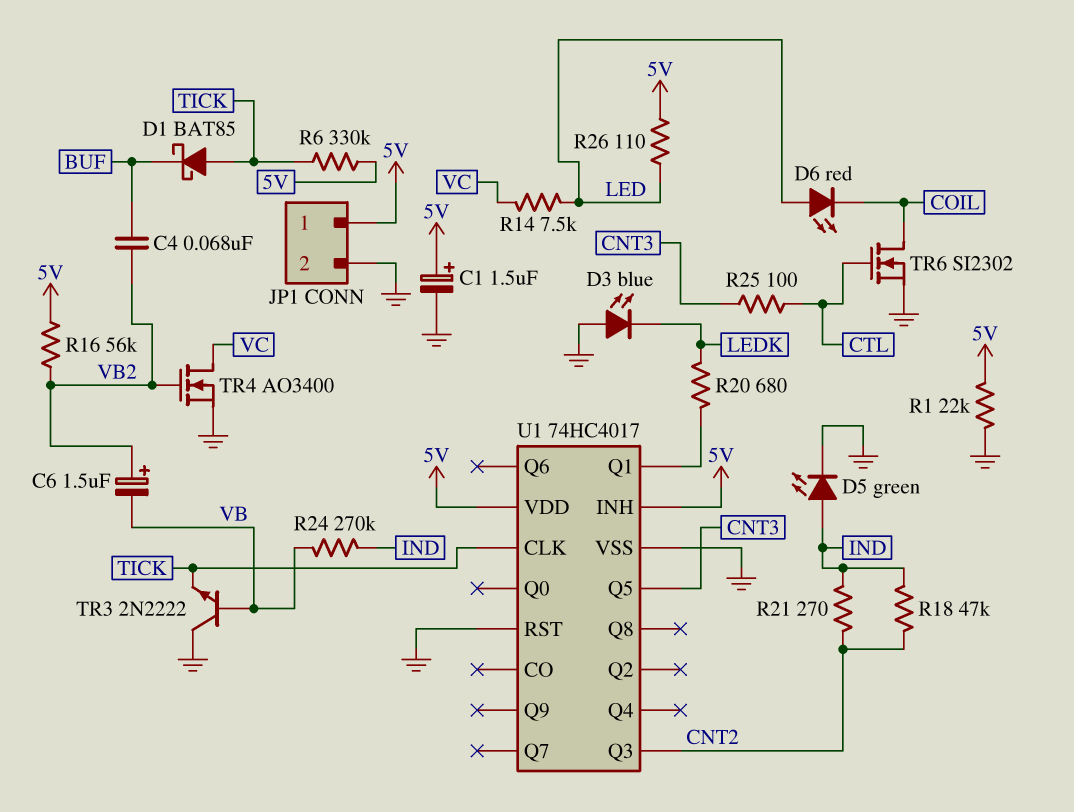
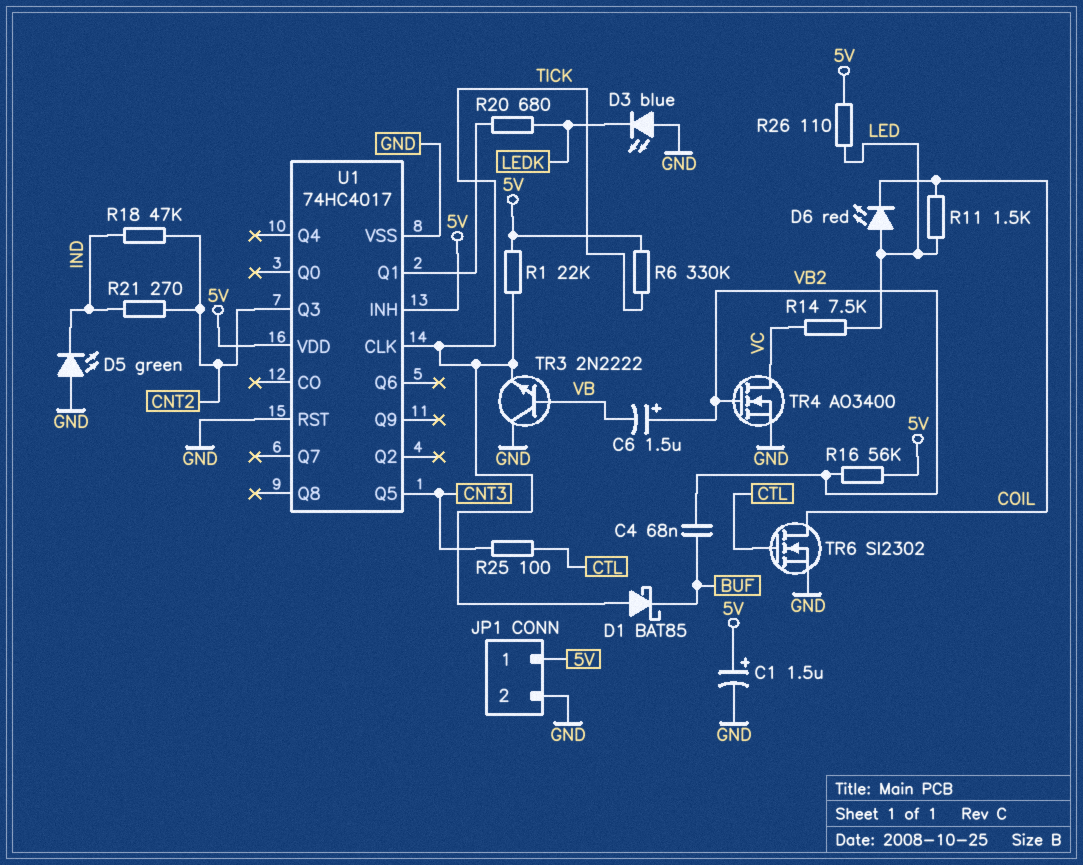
D5: LED green (A IND, K GND) -> LED green (A GND, K IND)
R1: 22k (5V, GND) -> 22k (5V, TICK)
R11: none -> 1.5k (COIL, LED)
R24: 270k (IND, VB) -> none

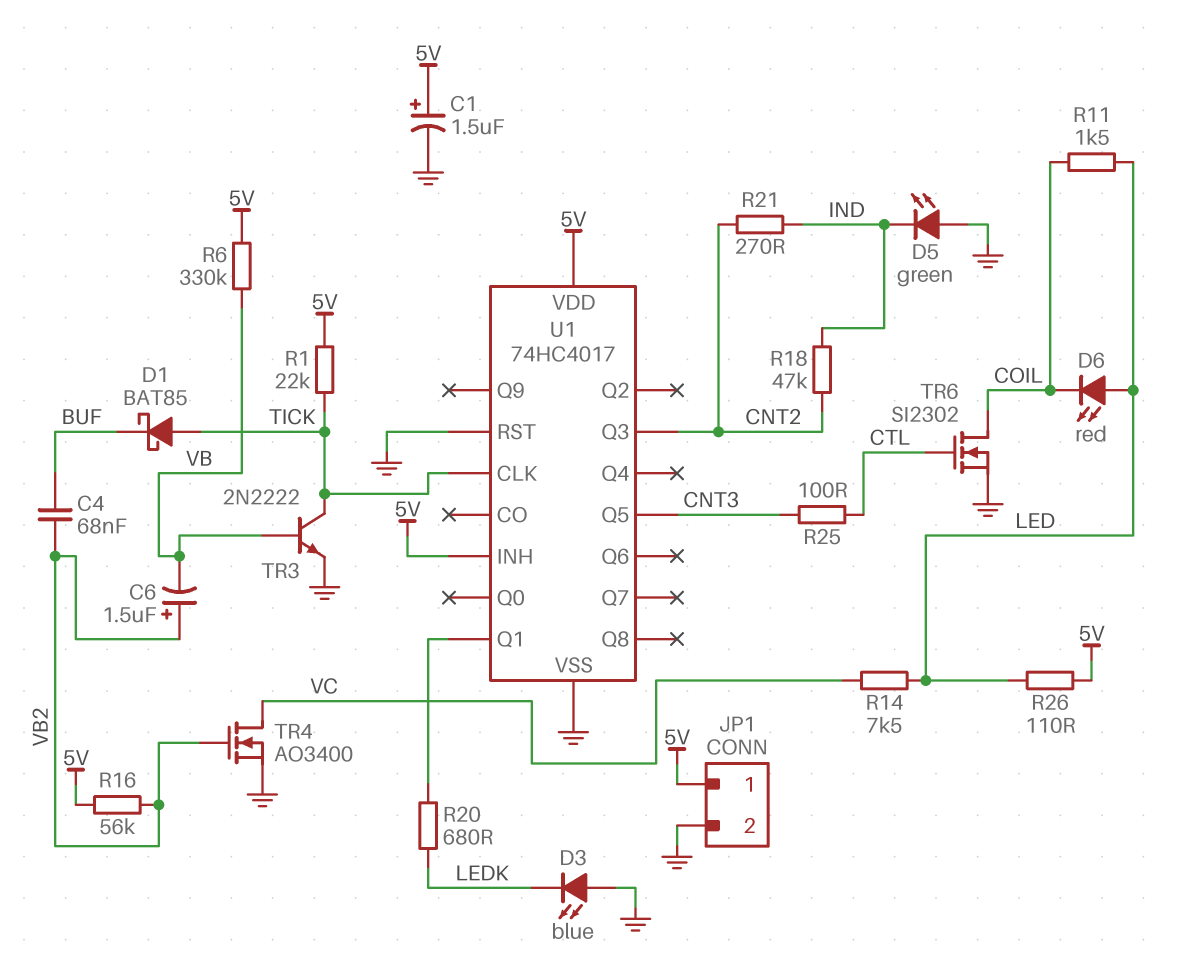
R6: 330k (5V, TICK) -> 330k (5V, VB)
TR3: NPN 2N2222 (B VB, C GND, E TICK) -> NPN 2N2222 (B VB, C TICK, E GND)

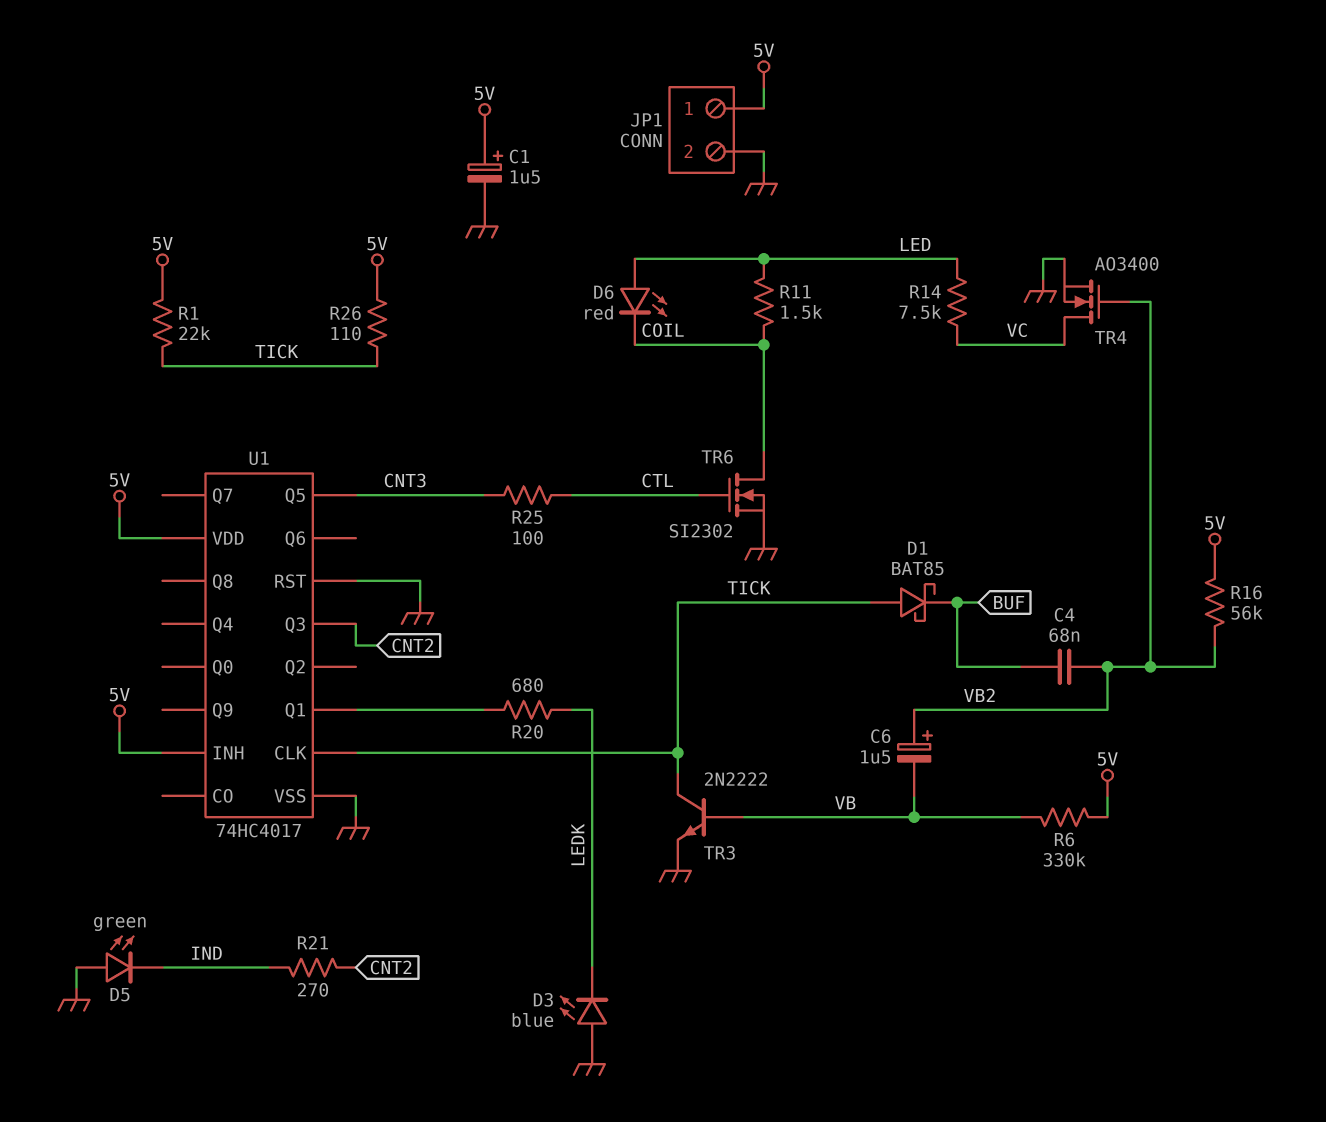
R18: 47k (CNT2, IND) -> none
R26: 110 (5V, LED) -> 110 (5V, TICK)

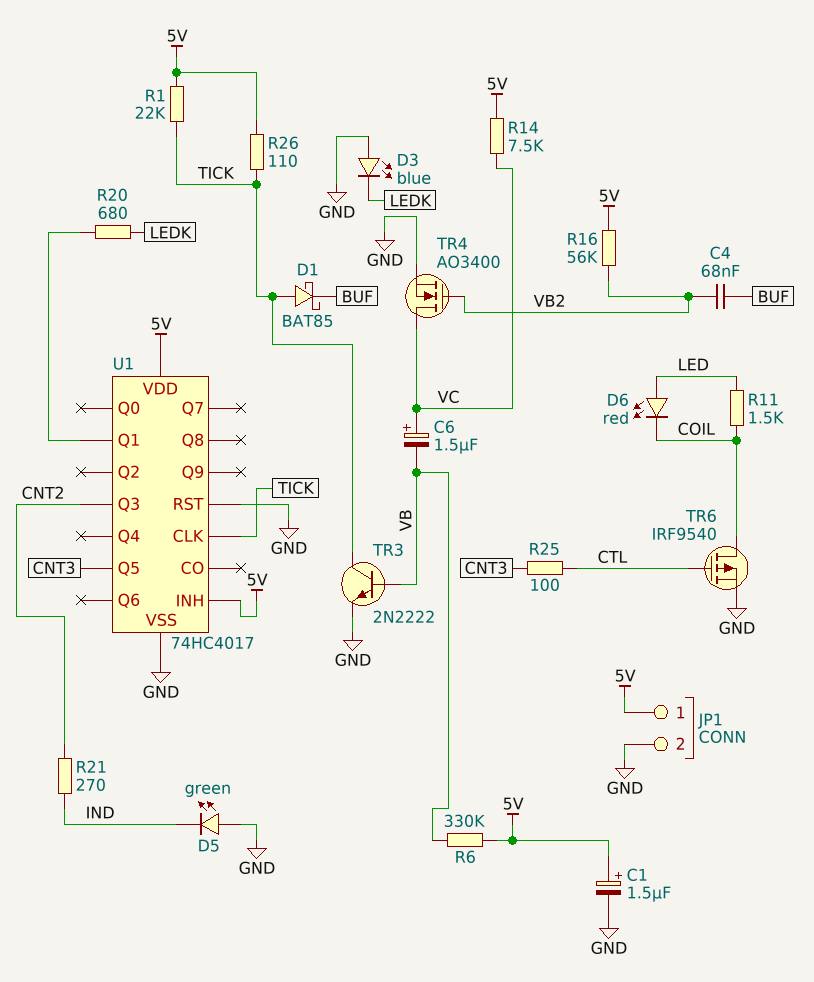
C6: 1.5uF (plus VB2, minus VB) -> 1.5uF (plus VC, minus VB)
R14: 7.5k (LED, VC) -> 7.5k (5V, VC)
TR6: NMOS SI2302 (G CTL, D COIL, S GND) -> PMOS IRF9540 (G CTL, D COIL, S GND)

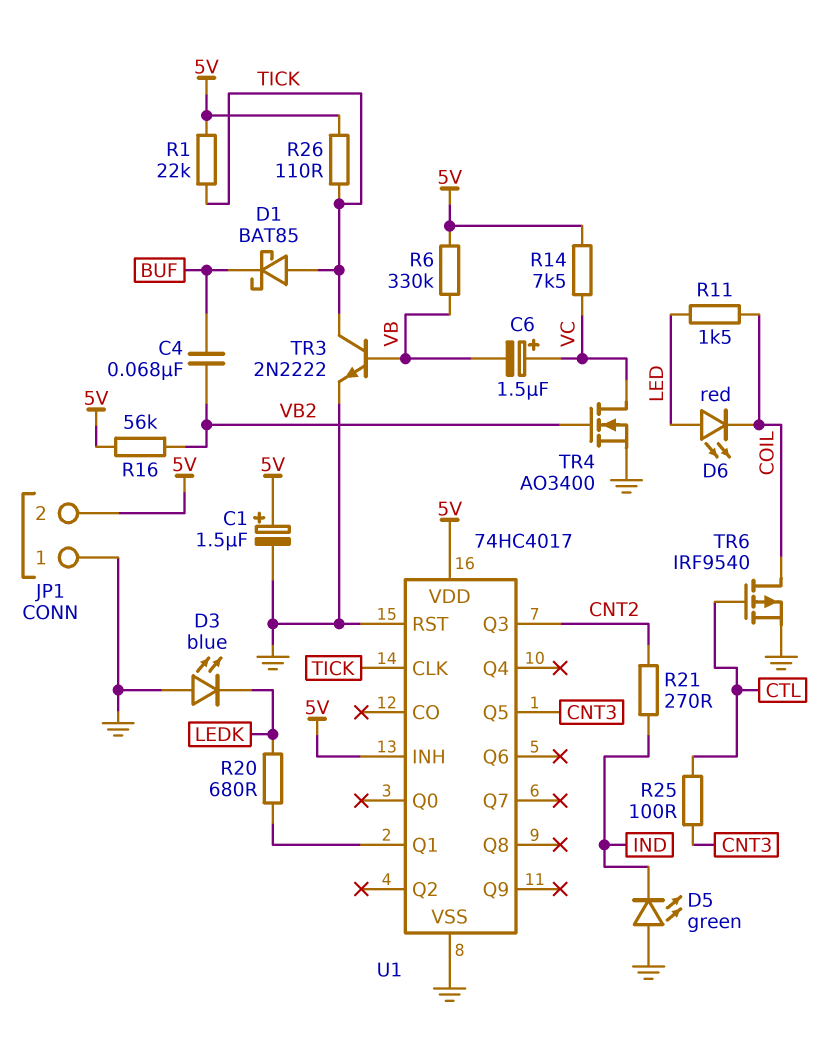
JP1 pin 1: 5V -> GND
JP1 pin 2: GND -> 5V

